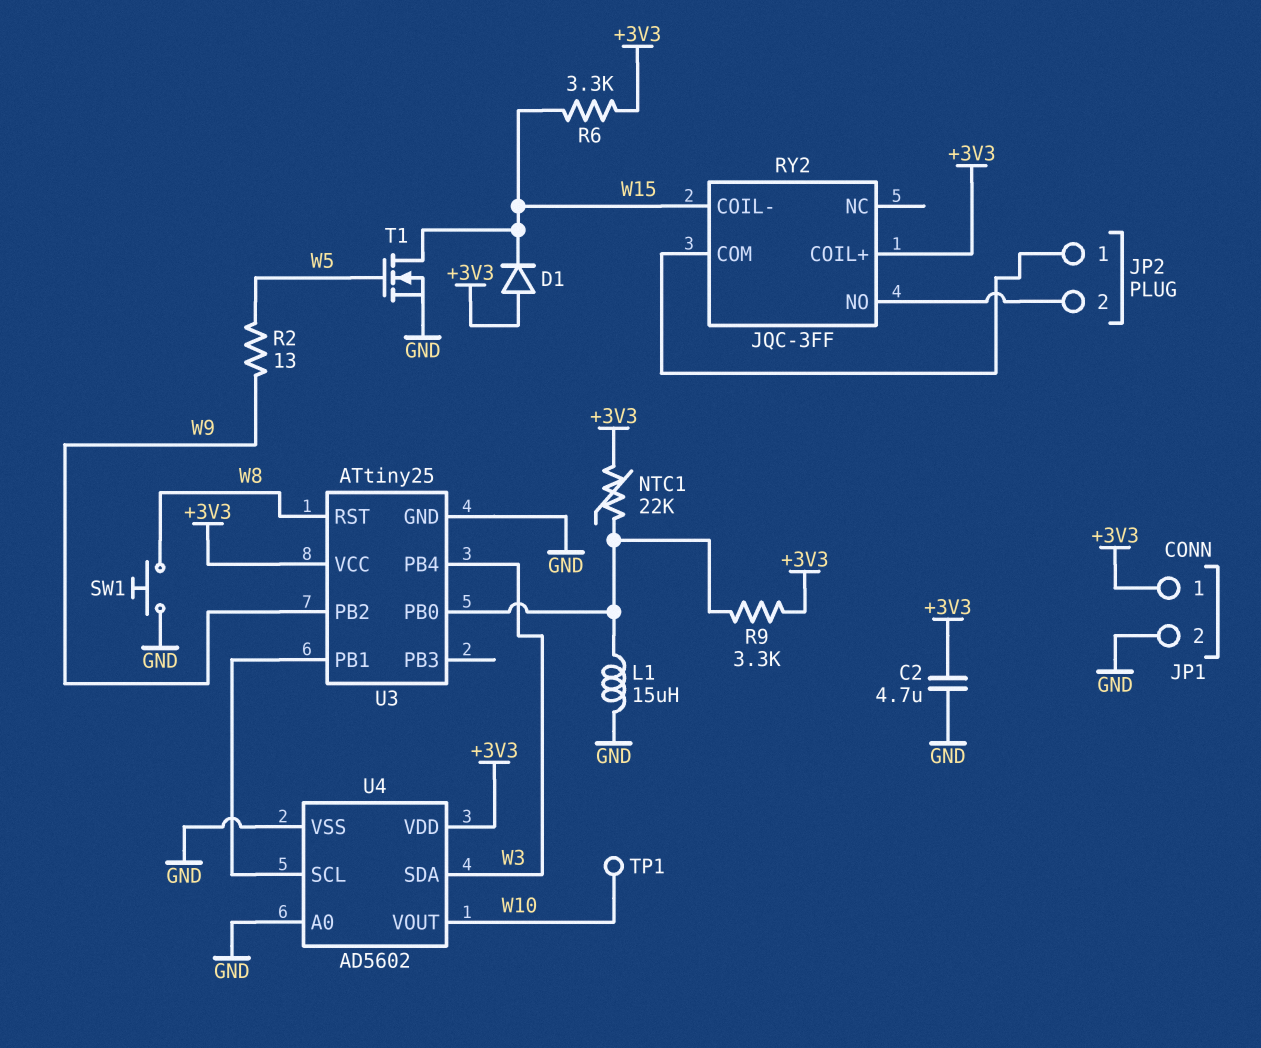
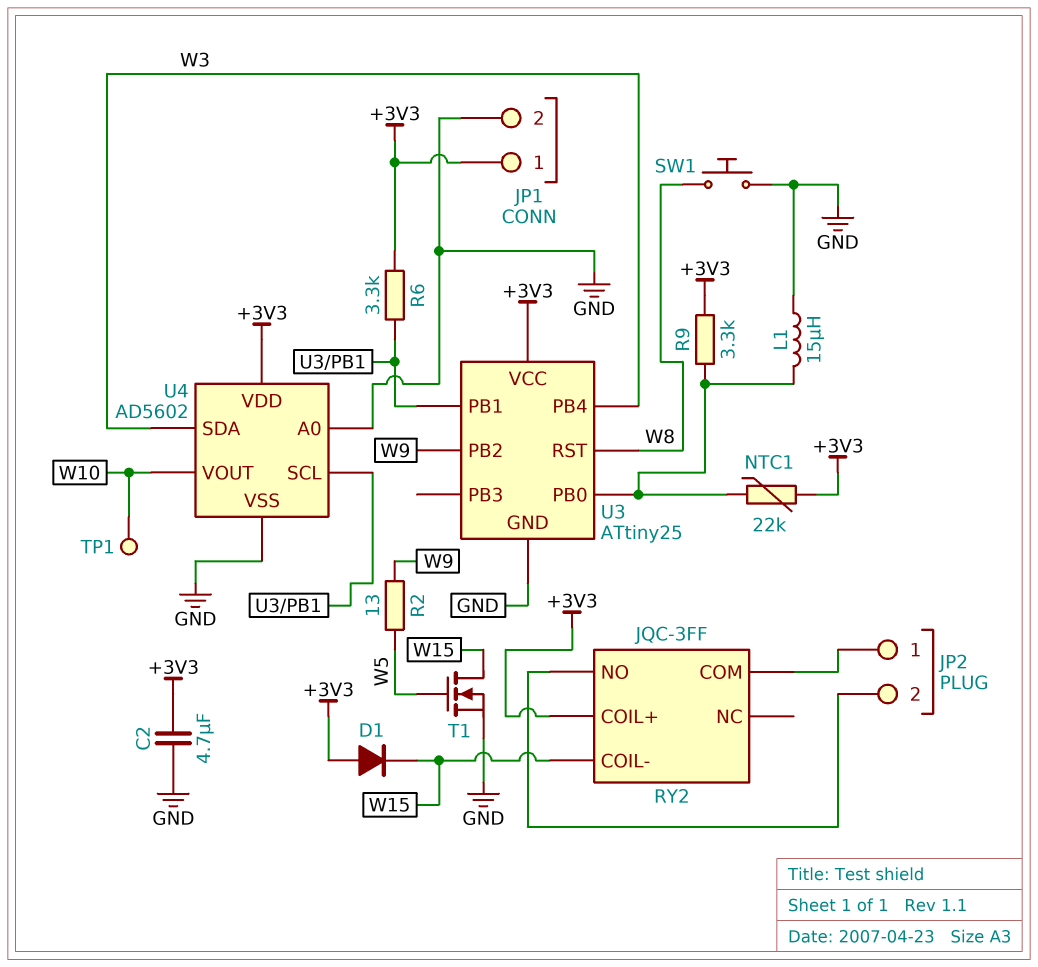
R6: 3.3k (+3V3, W15) -> 3.3k (+3V3, U3/PB1)

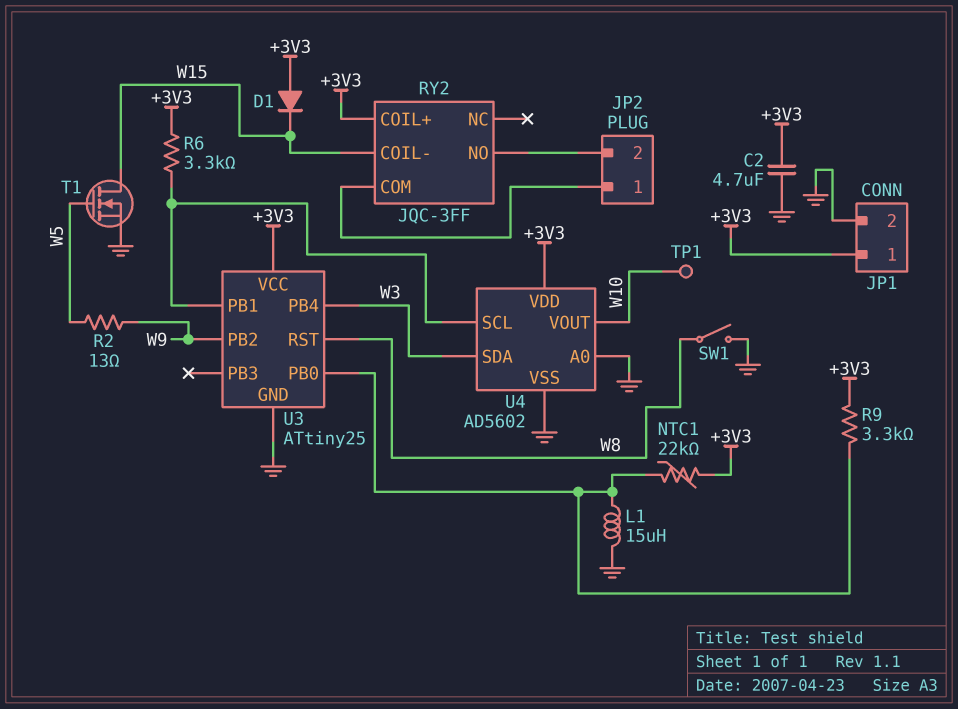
SW1: button (GND, W8) -> switch (GND, W8)

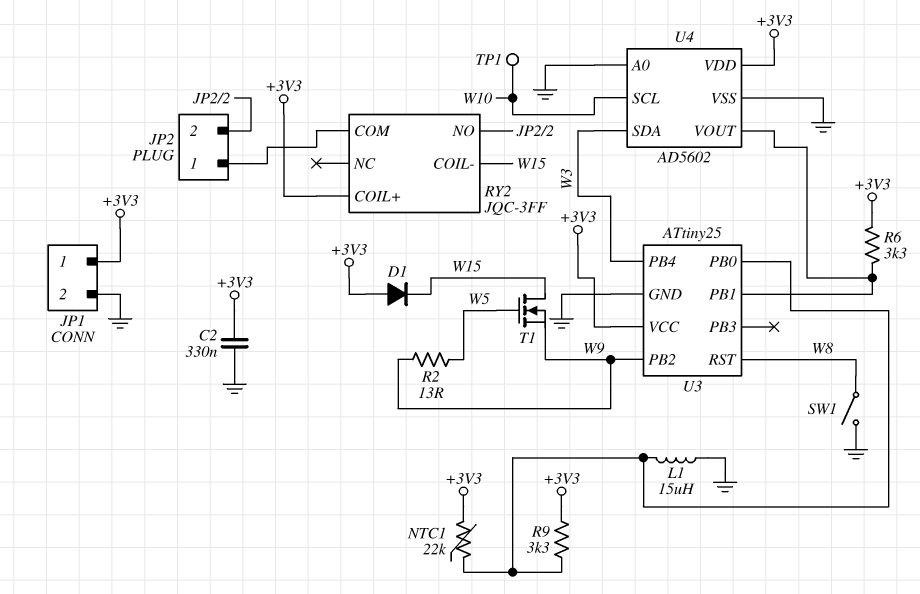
C2: 4.7uF (+3V3, GND) -> 330nF (+3V3, GND)
T1: NMOS (G W5, D W15, S GND) -> NMOS (G W5, D W15, S W9)
U4 pin SCL: U3/PB1 -> W10
U4 pin VOUT: W10 -> U3/PB1

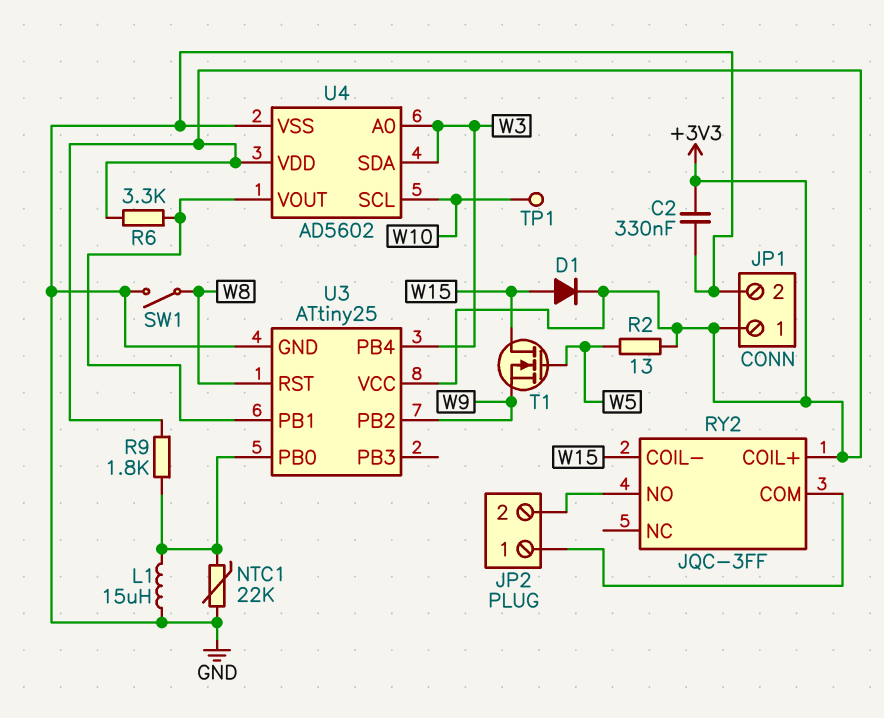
D1: diode (A +3V3, K W15) -> diode (A W15, K +3V3)
NTC1: 22k (+3V3, U3/PB0) -> 22k (GND, U3/PB0)
R2: 13 (W5, W9) -> 13 (+3V3, W5)
R9: 3.3k (+3V3, U3/PB0) -> 1.8k (+3V3, U3/PB0)
U4 pin A0: GND -> W3

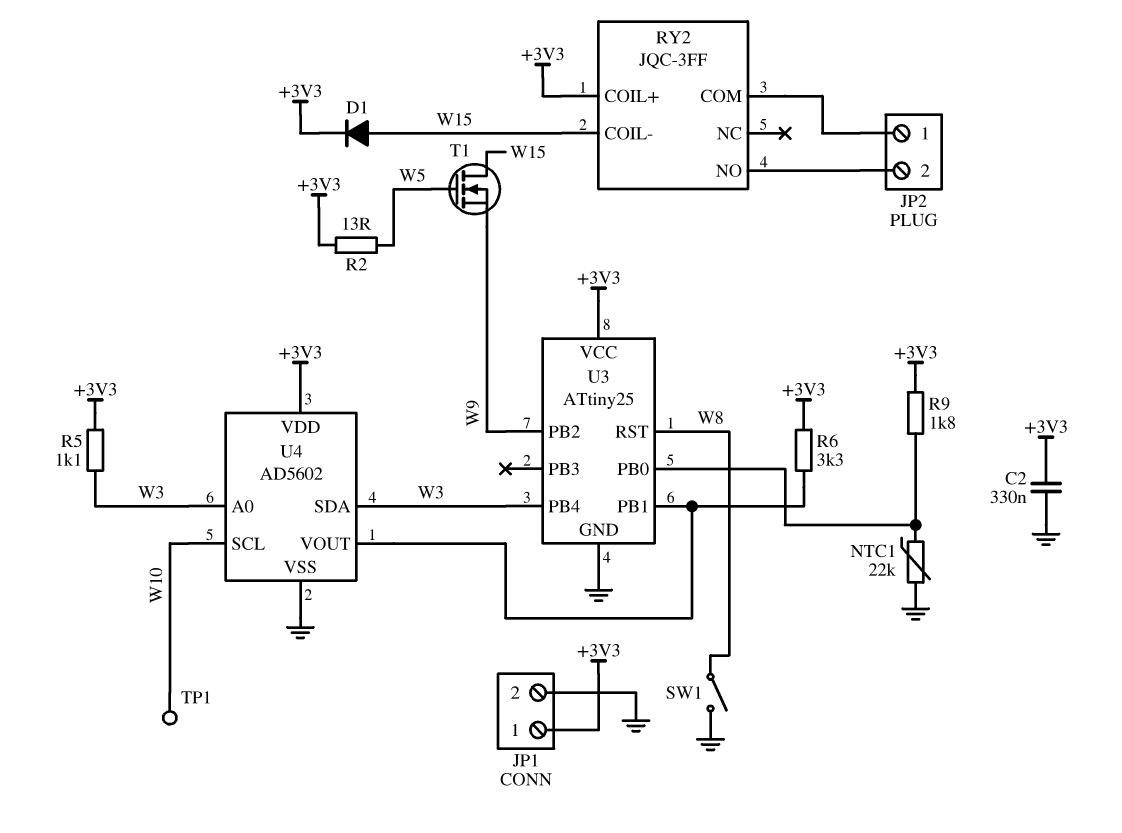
L1: 15uH (GND, U3/PB0) -> none
R5: none -> 1.1k (+3V3, W3)

